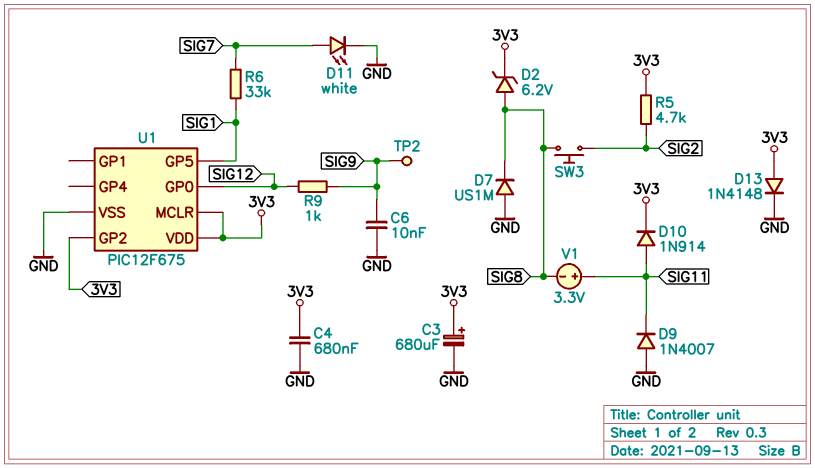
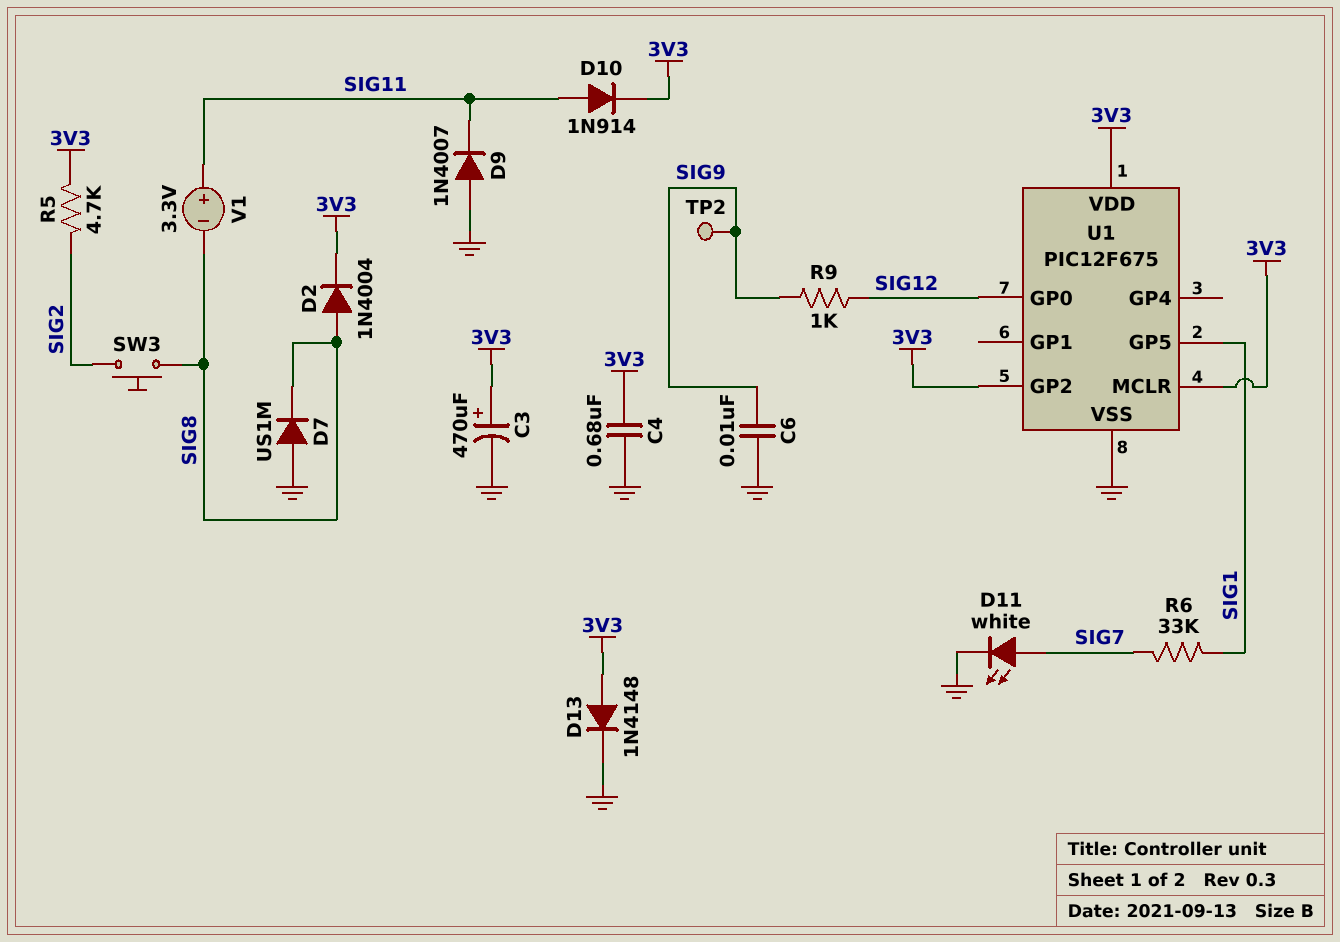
C3: 680uF (plus 3V3, minus GND) -> 470uF (plus 3V3, minus GND)
D2: zener 6.2V (A SIG8, K 3V3) -> diode 1N4004 (A SIG8, K 3V3)

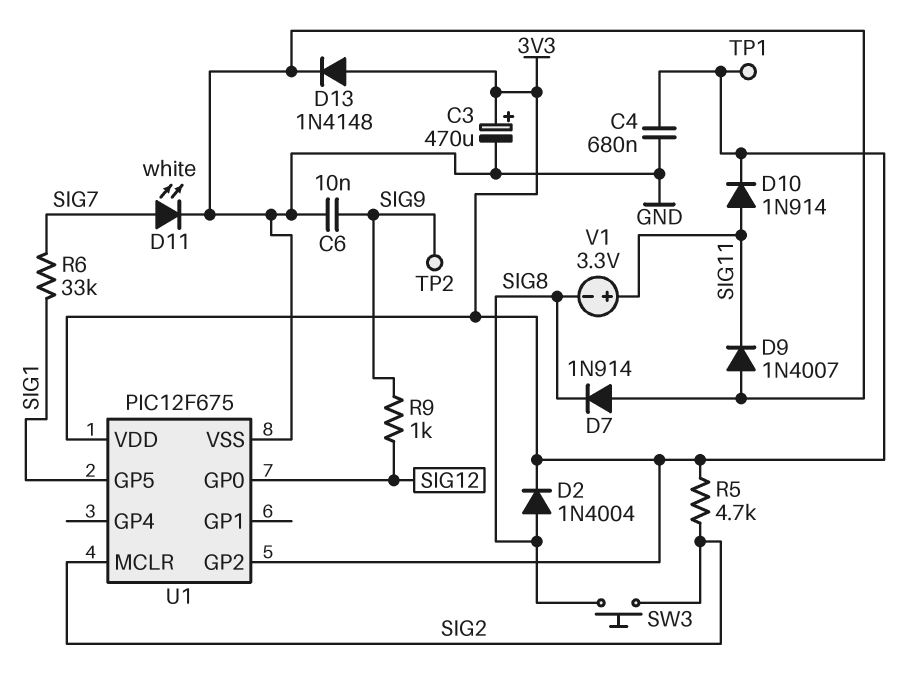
D7: diode US1M (A GND, K SIG8) -> diode 1N914 (A GND, K SIG8)
TP1: none -> test point (3V3)
U1 pin MCLR: 3V3 -> SIG2

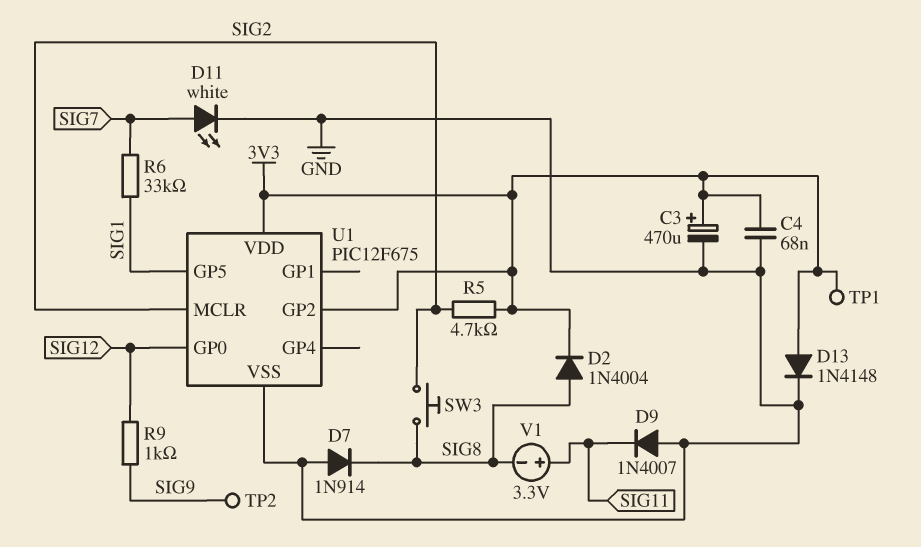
C4: 680nF (3V3, GND) -> 68nF (3V3, GND)
C6: 10nF (GND, SIG9) -> none
D10: diode 1N914 (A SIG11, K 3V3) -> none

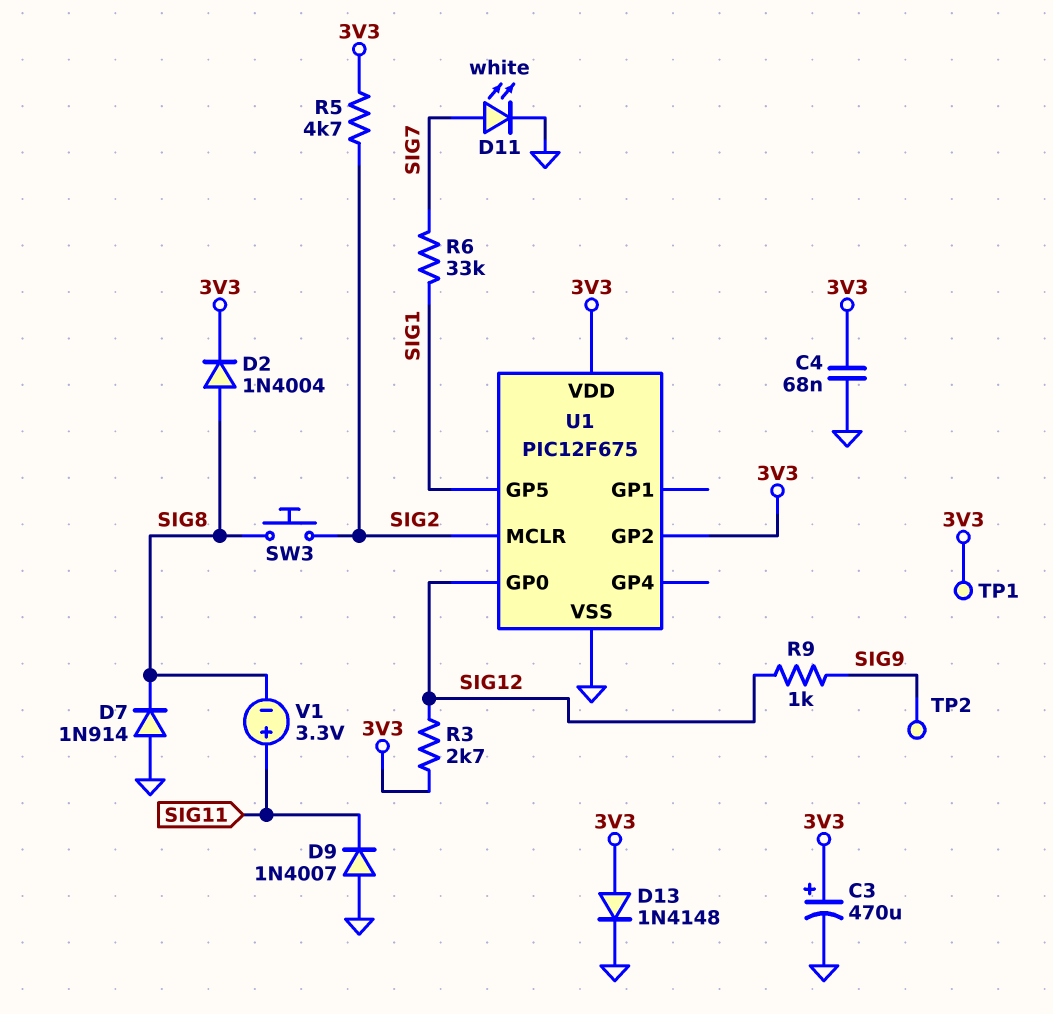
R3: none -> 2.7k (3V3, SIG12)

